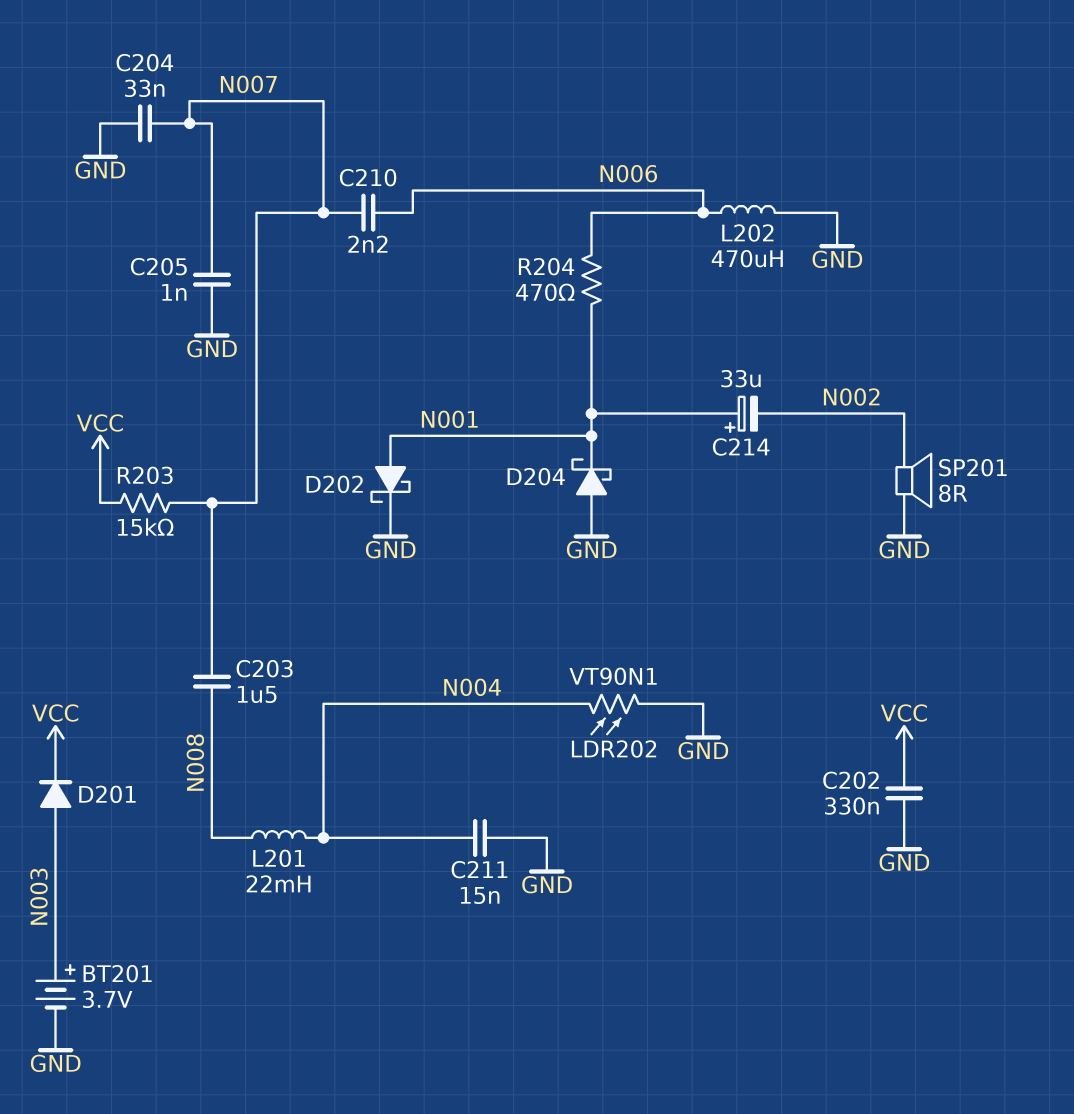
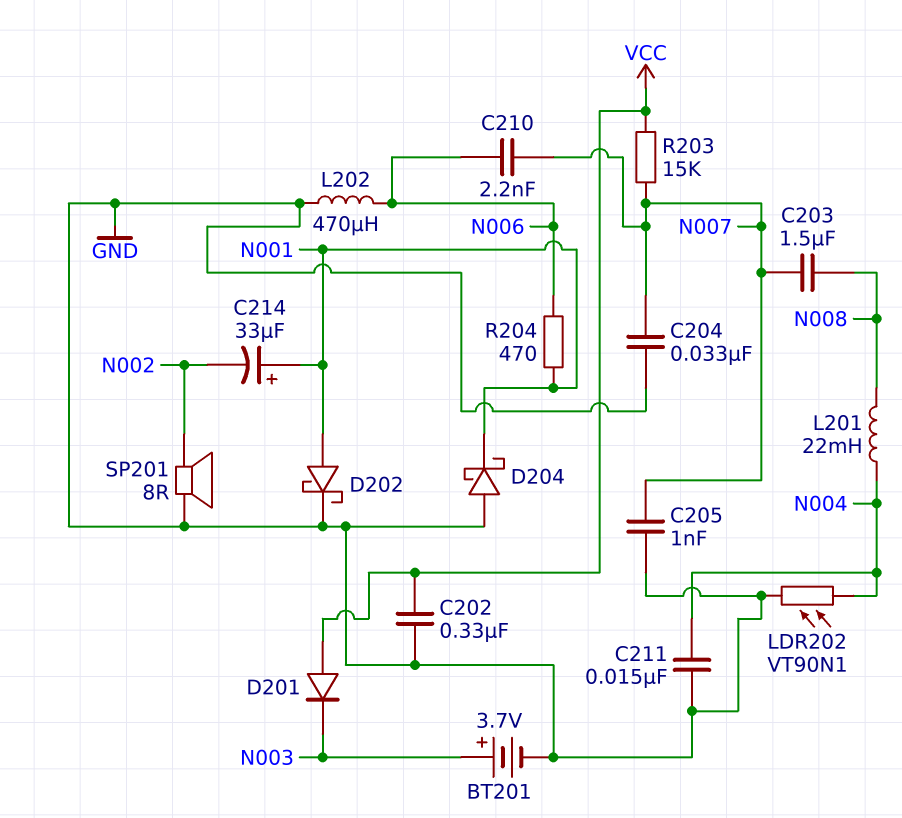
D201: diode (A N003, K VCC) -> diode (A VCC, K N003)

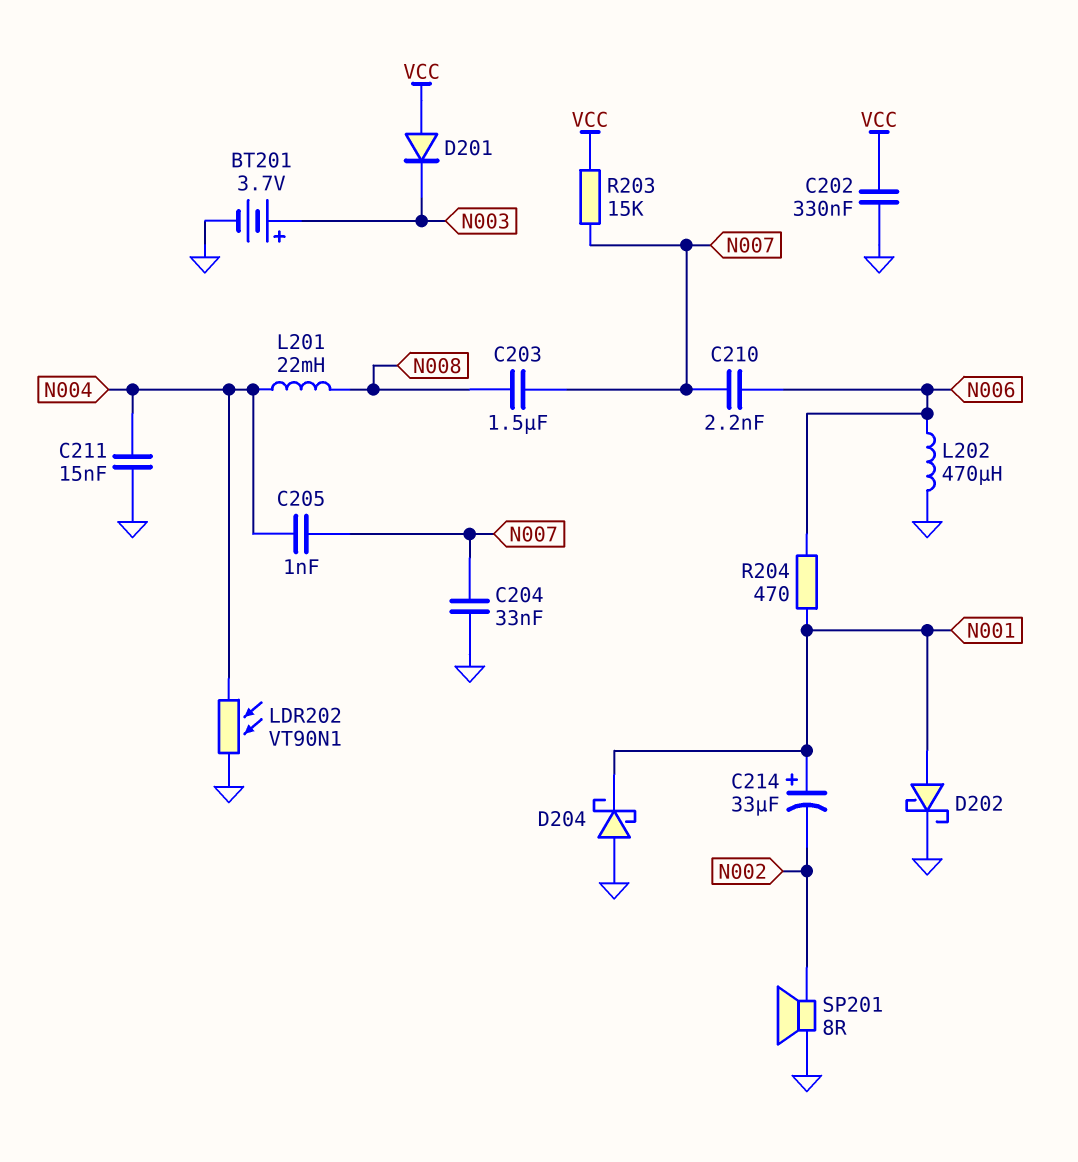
C205: 1nF (GND, N007) -> 1nF (N004, N007)

